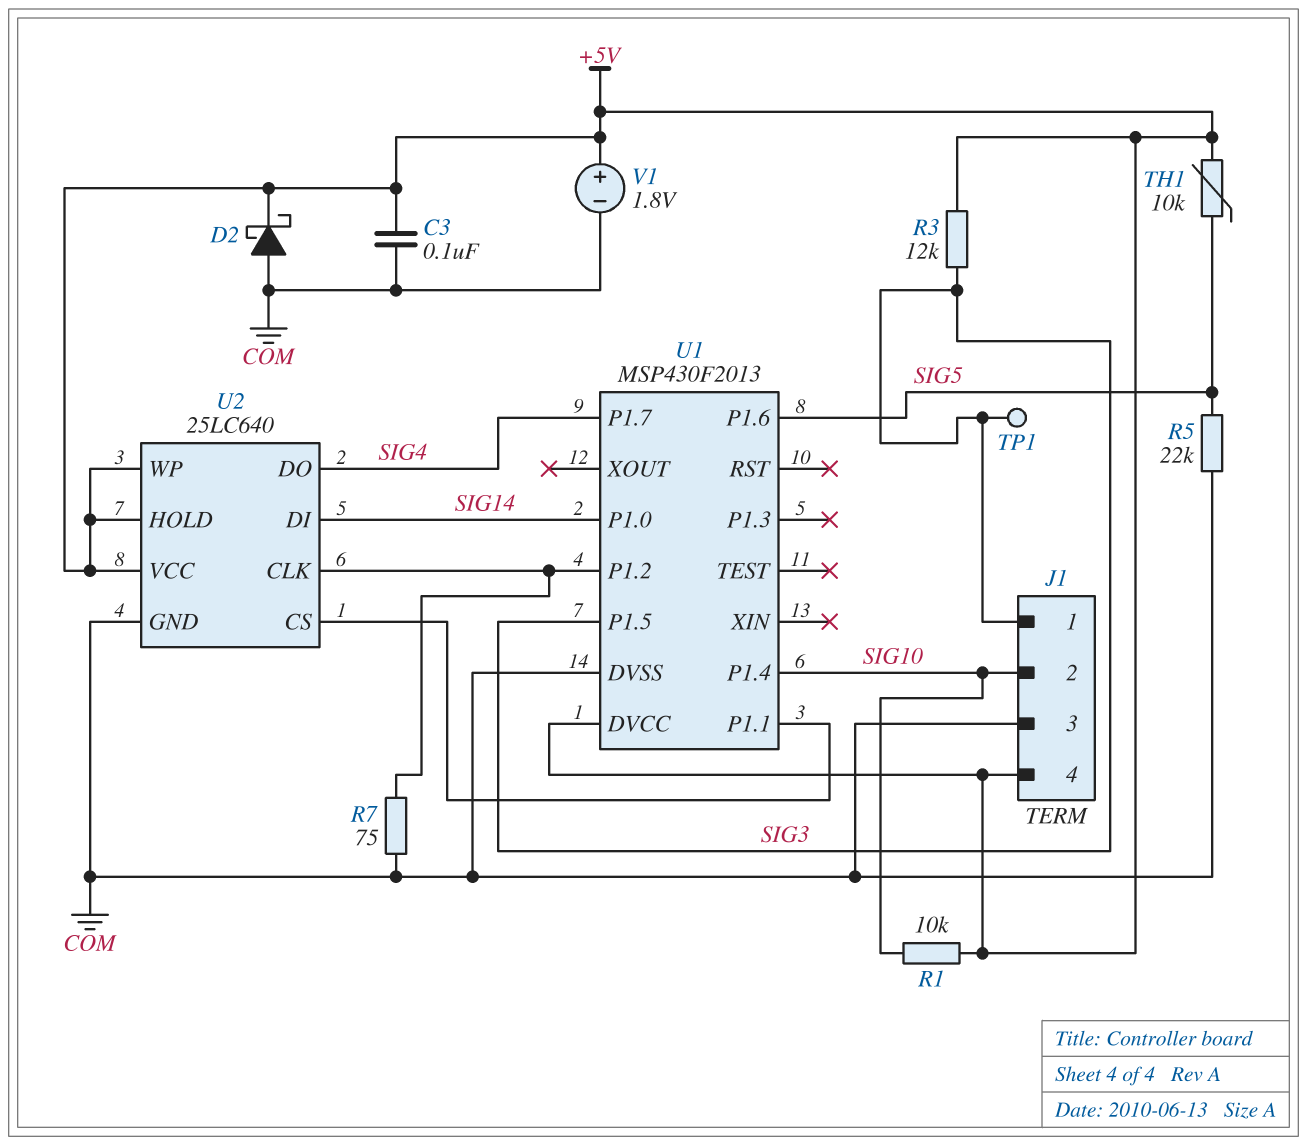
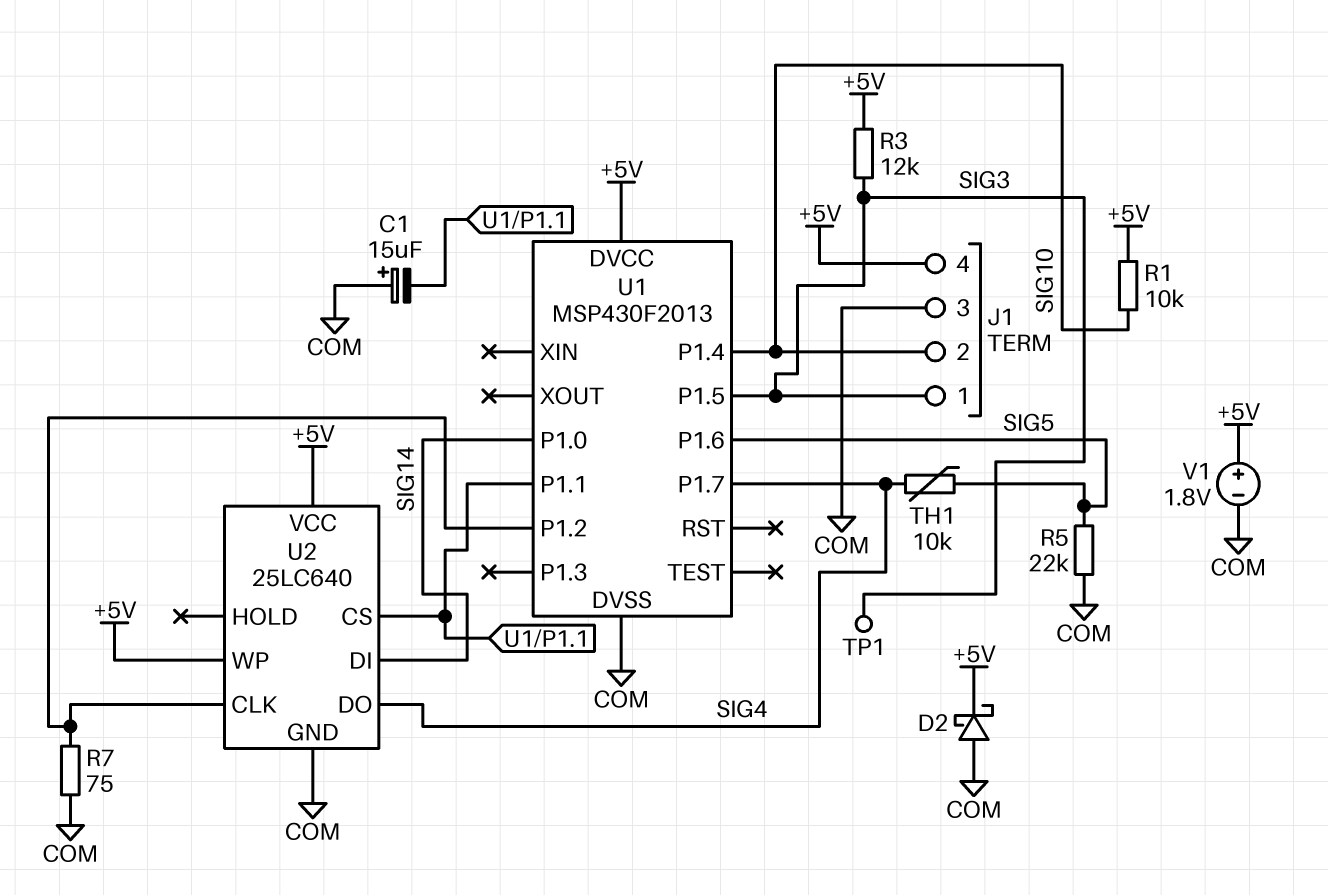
C1: none -> 15uF (plus COM, minus U1/P1.1)
C3: 100nF (+5V, COM) -> none
TH1: 10k (+5V, SIG5) -> 10k (SIG4, SIG5)
U2 pin HOLD: +5V -> none

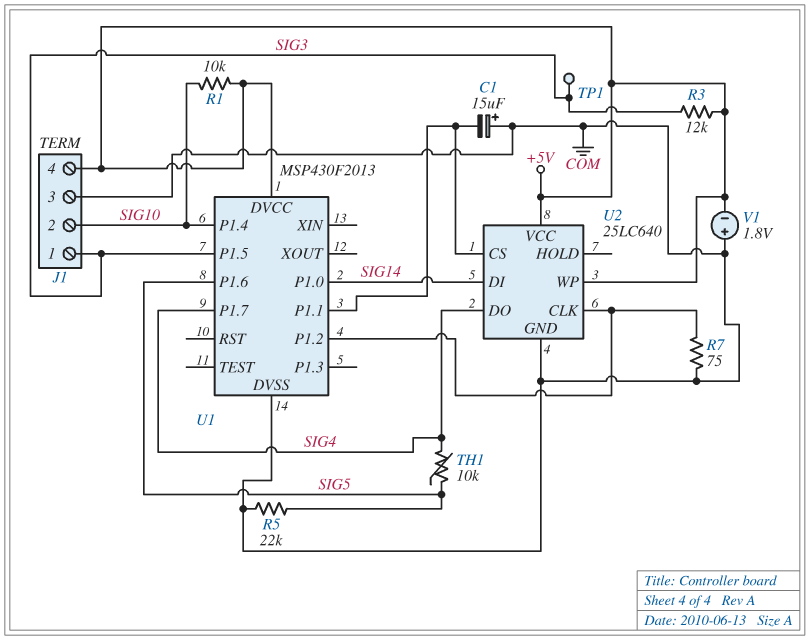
D2: schottky (A COM, K +5V) -> none
V1: 1.8V (plus +5V, minus COM) -> 1.8V (plus COM, minus +5V)

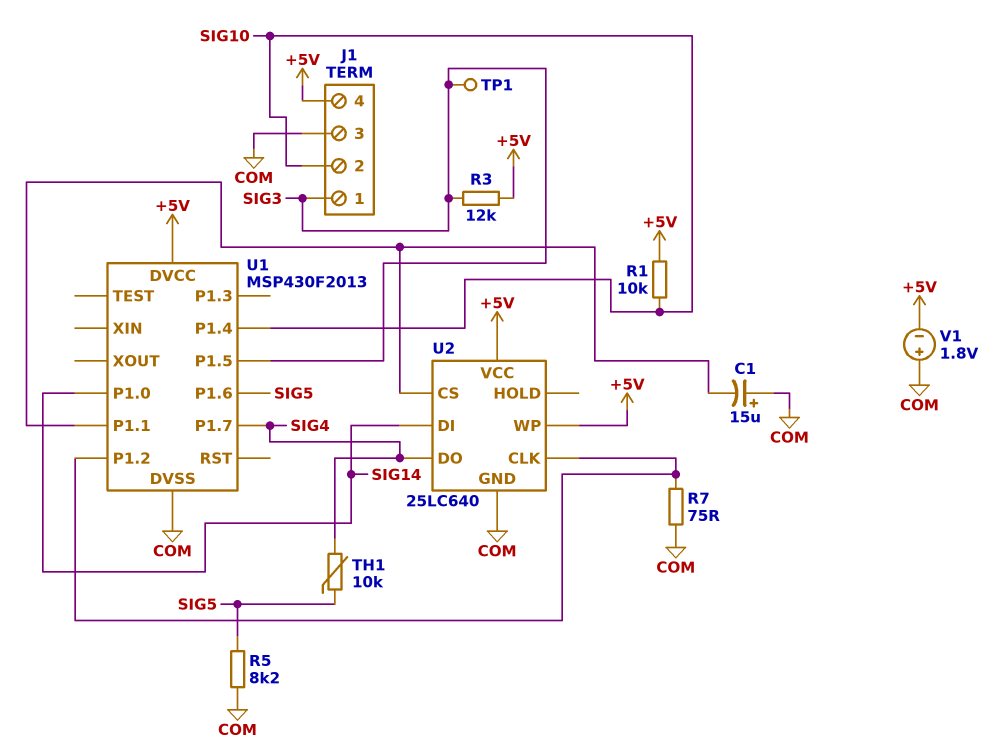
R5: 22k (COM, SIG5) -> 8.2k (COM, SIG5)

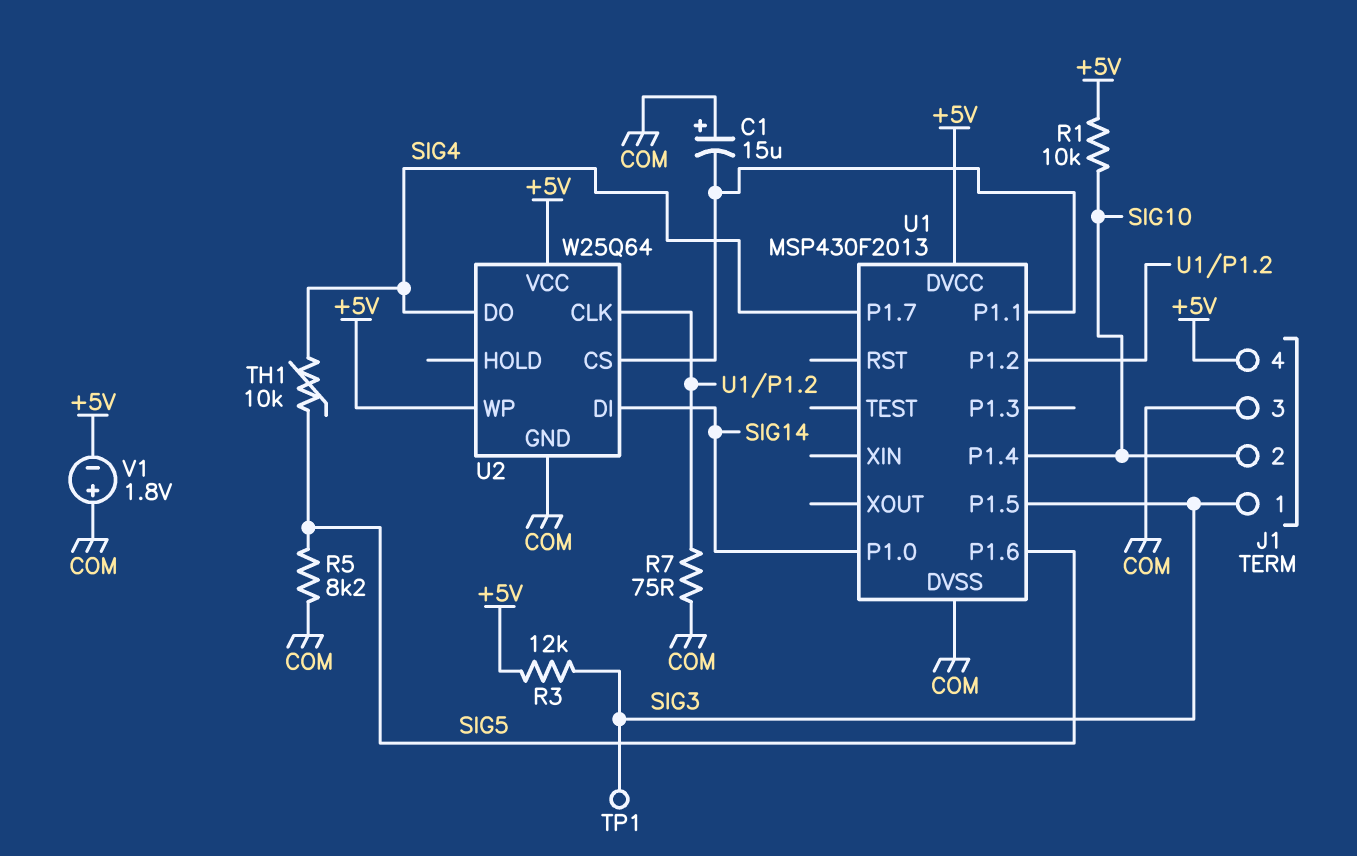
U2: 25LC640 -> W25Q64

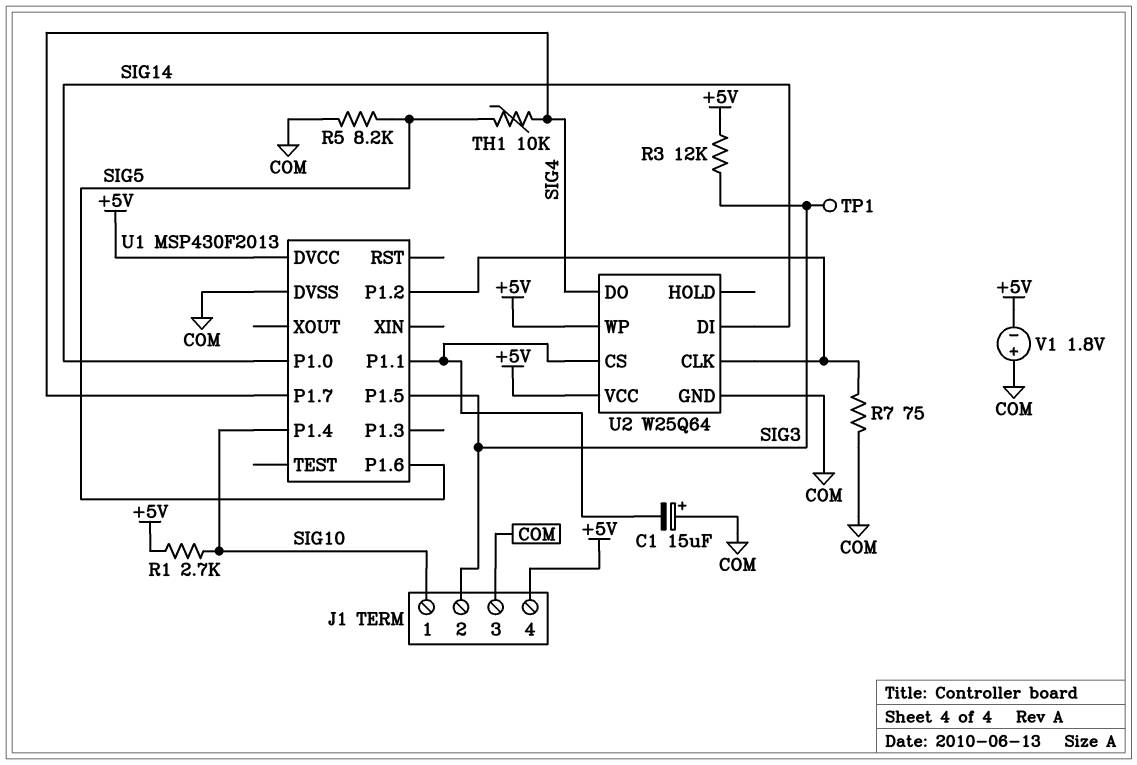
J1 pin 1: SIG3 -> SIG10
J1 pin 2: SIG10 -> SIG3
R1: 10k (+5V, SIG10) -> 2.7k (+5V, SIG10)

